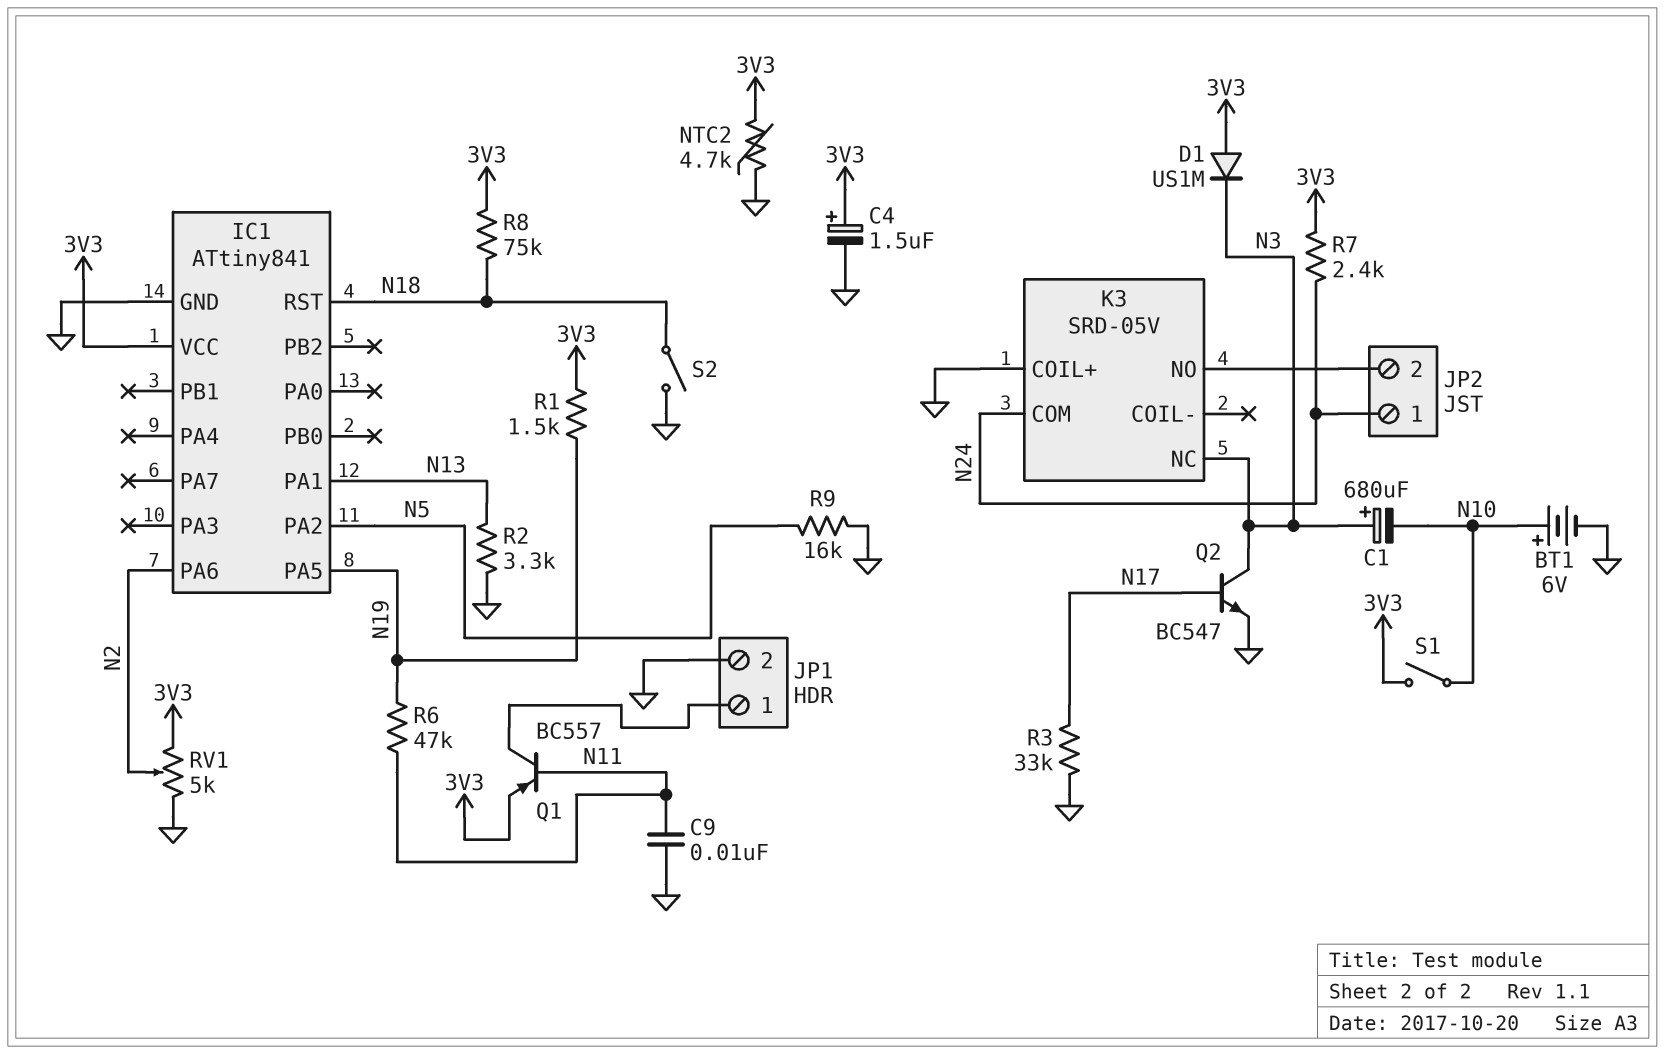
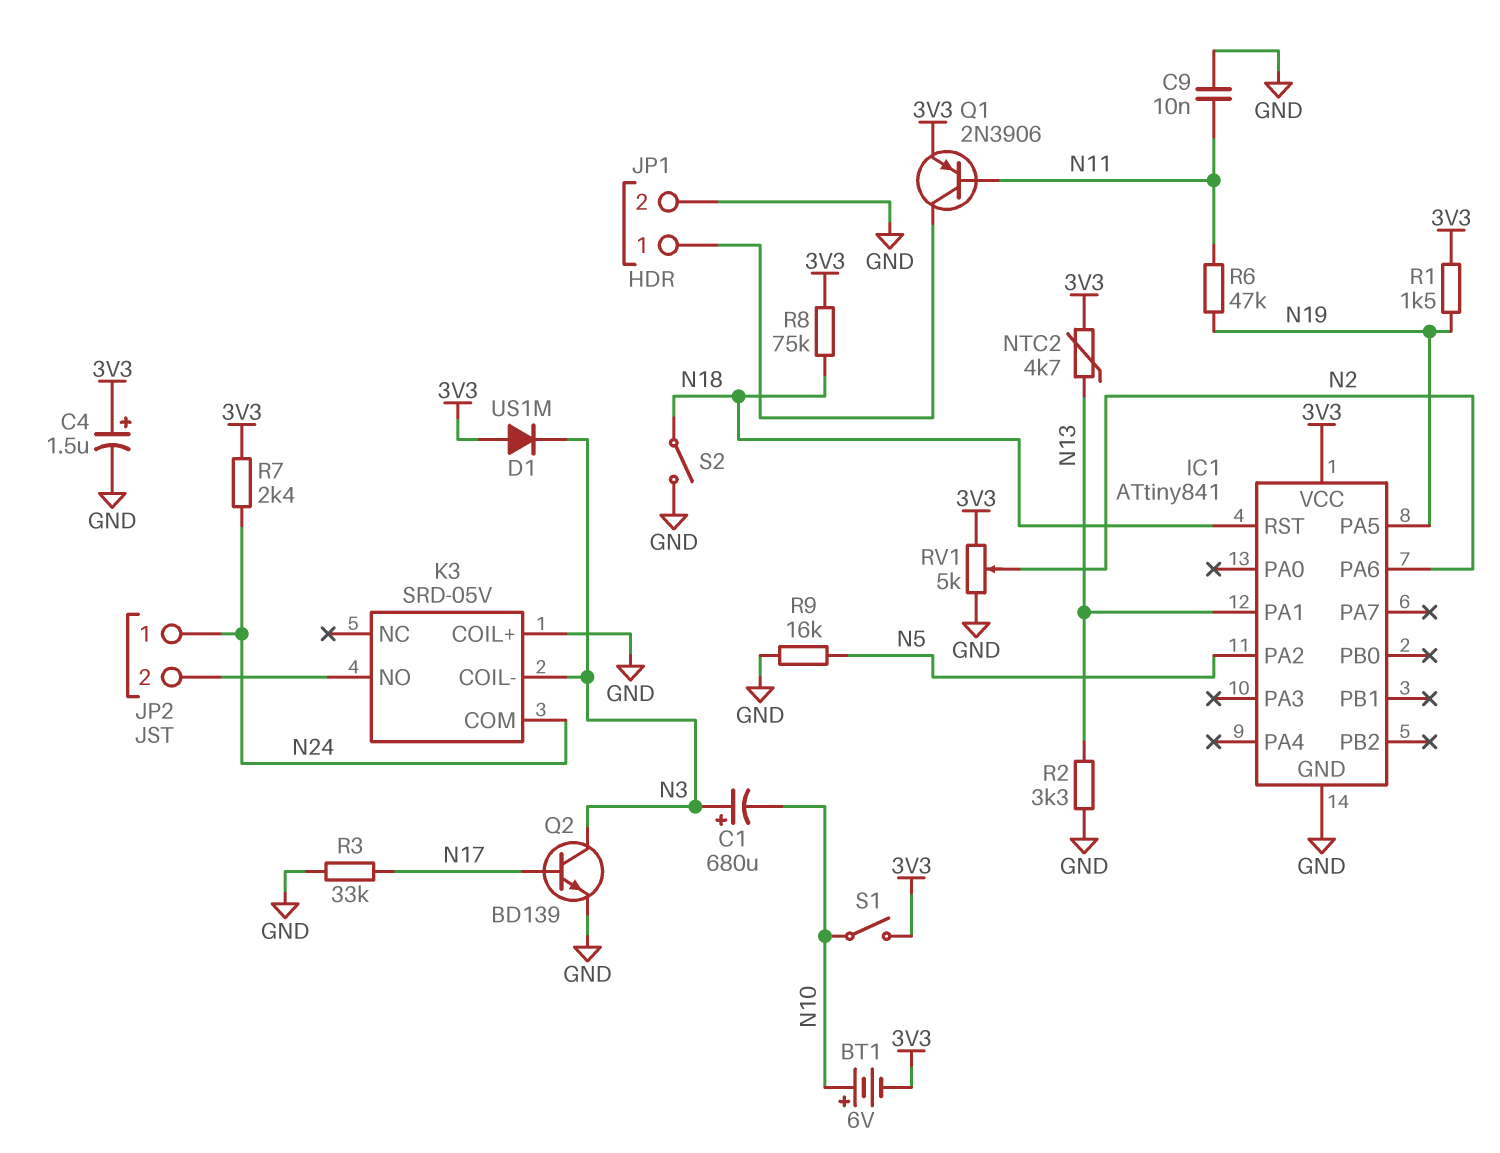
BT1: 6V (plus N10, minus GND) -> 6V (plus N10, minus 3V3)
K3 pin COIL-: none -> N3
K3 pin NC: N3 -> none
NTC2: 4.7k (3V3, GND) -> 4.7k (3V3, N13)
Q1: PNP BC557 (B N11, C JP1/1, E 3V3) -> PNP 2N3906 (B N11, C JP1/1, E 3V3)
Q2: NPN BC547 (B N17, C N3, E GND) -> NPN BD139 (B N17, C N3, E GND)

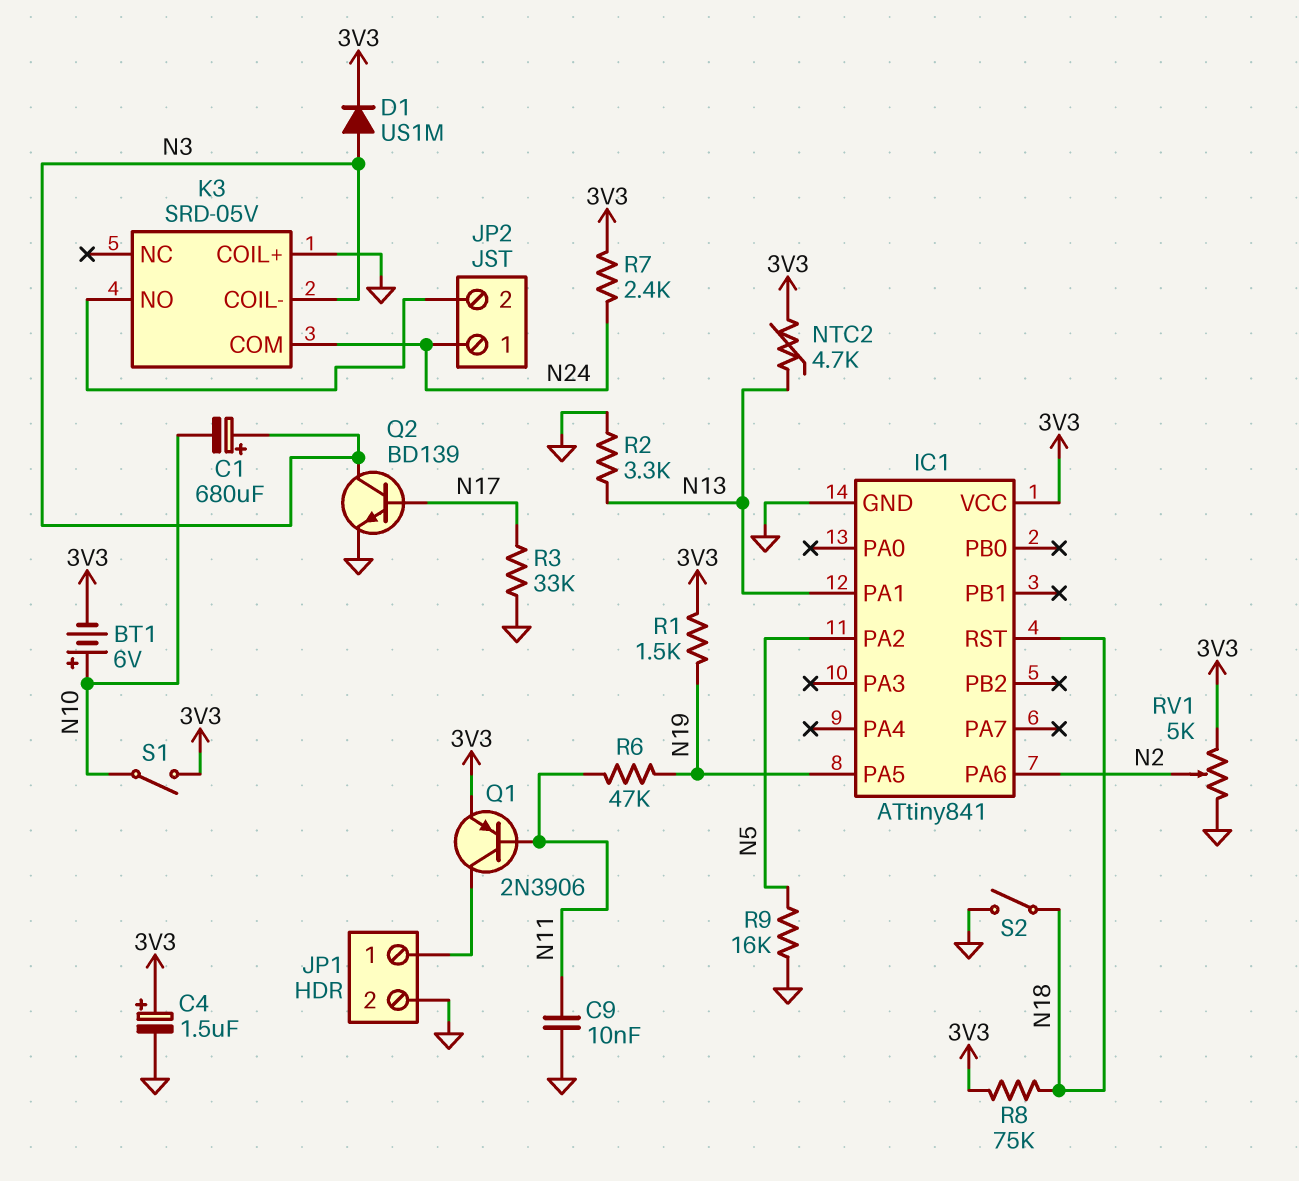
D1: diode US1M (A 3V3, K N3) -> diode US1M (A N3, K 3V3)

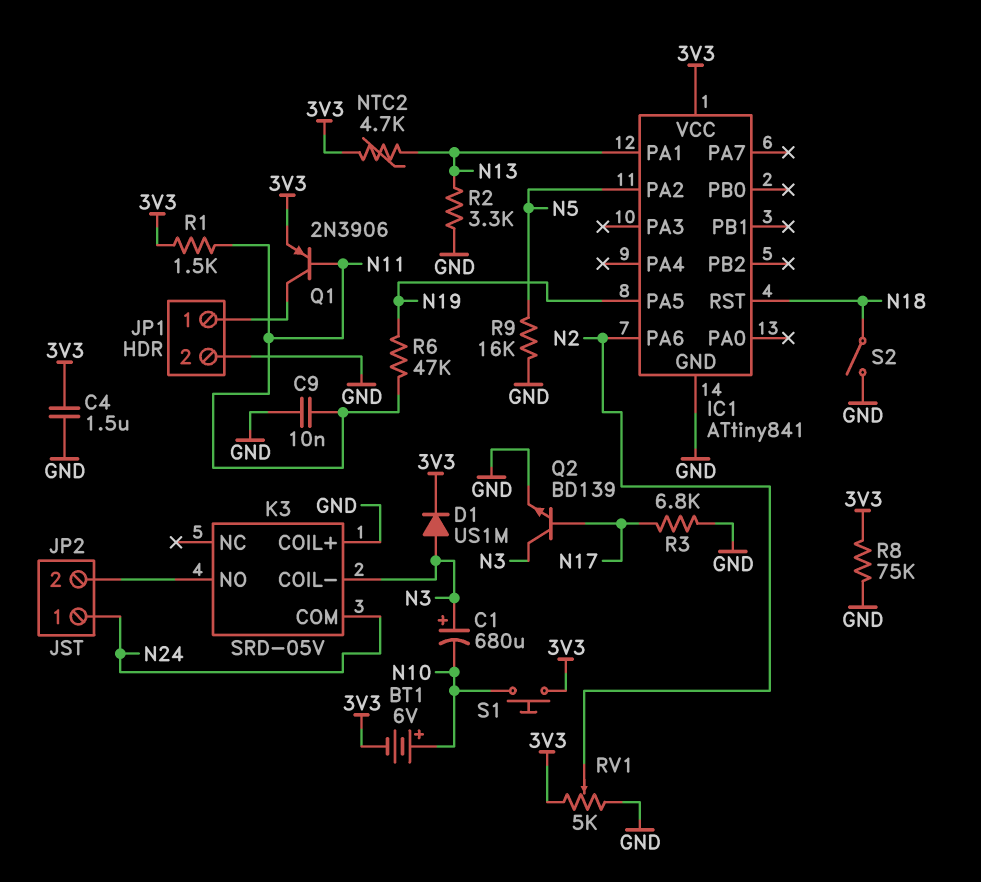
C4: 1.5uF (plus 3V3, minus GND) -> 1.5uF (3V3, GND)
R1: 1.5k (3V3, N19) -> 1.5k (3V3, N11)
R3: 33k (GND, N17) -> 6.8k (GND, N17)
R7: 2.4k (3V3, N24) -> none
R8: 75k (3V3, N18) -> 75k (3V3, GND)
S1: switch (3V3, N10) -> button (3V3, N10)

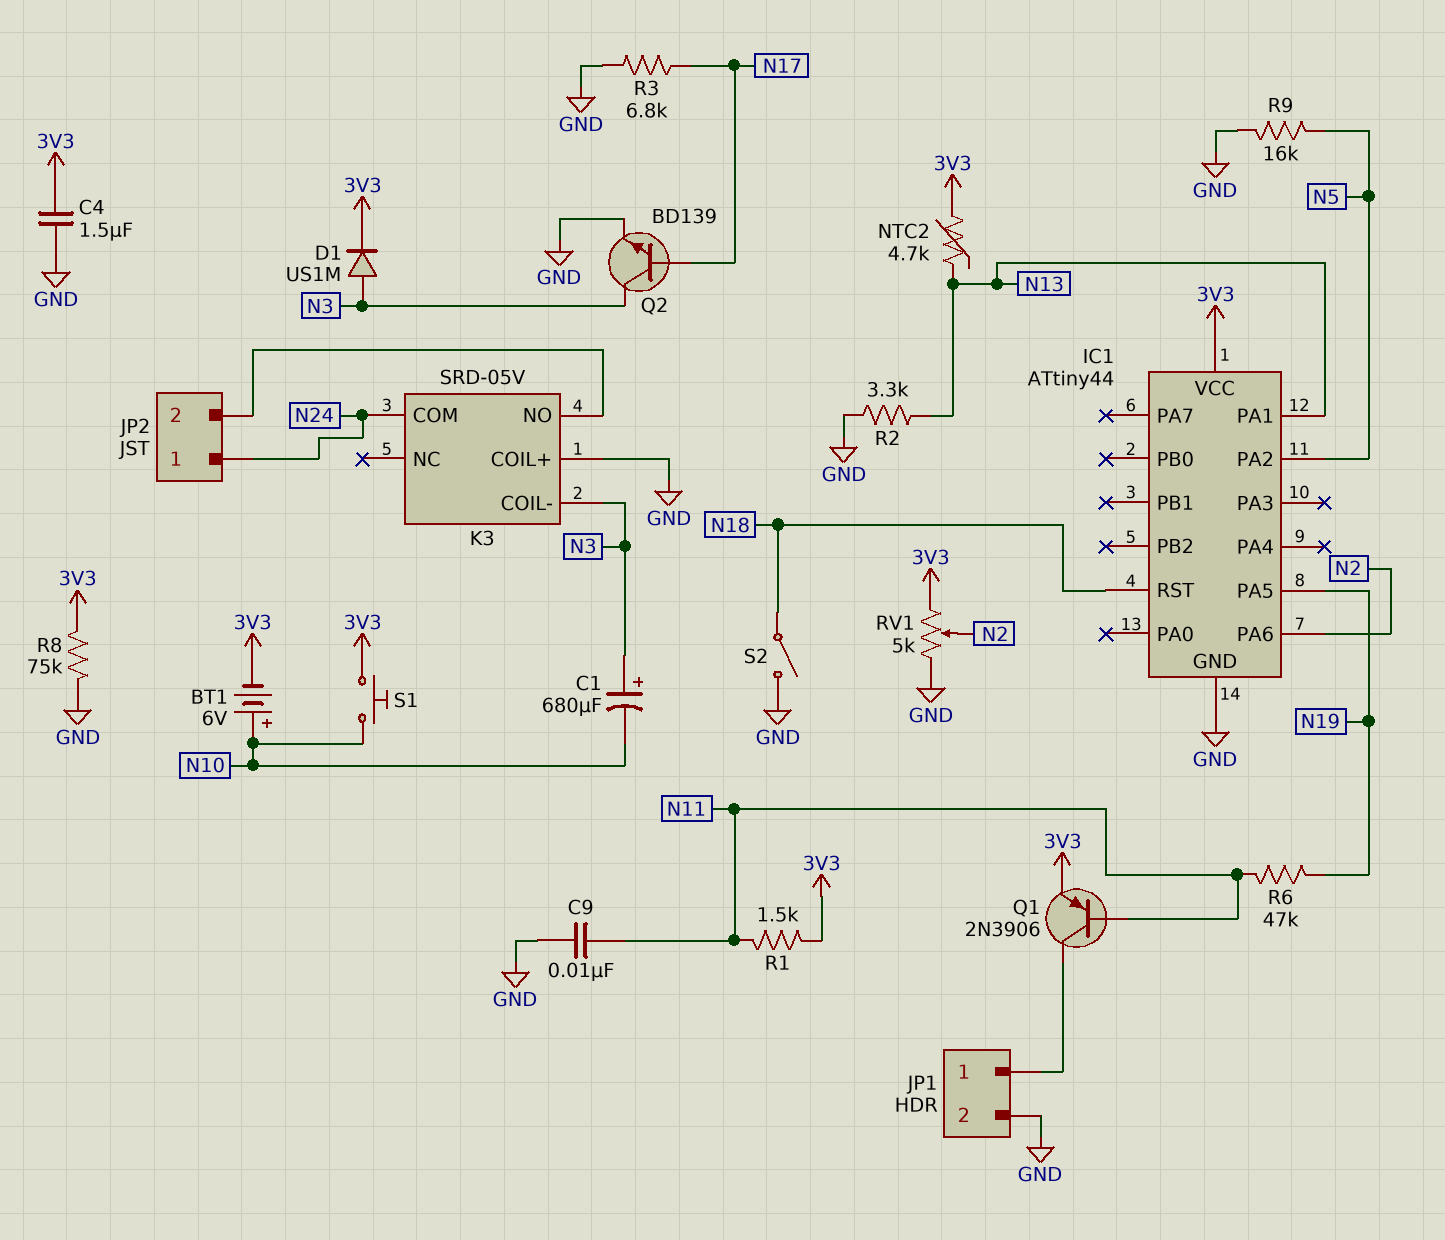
IC1: ATtiny841 -> ATtiny44

